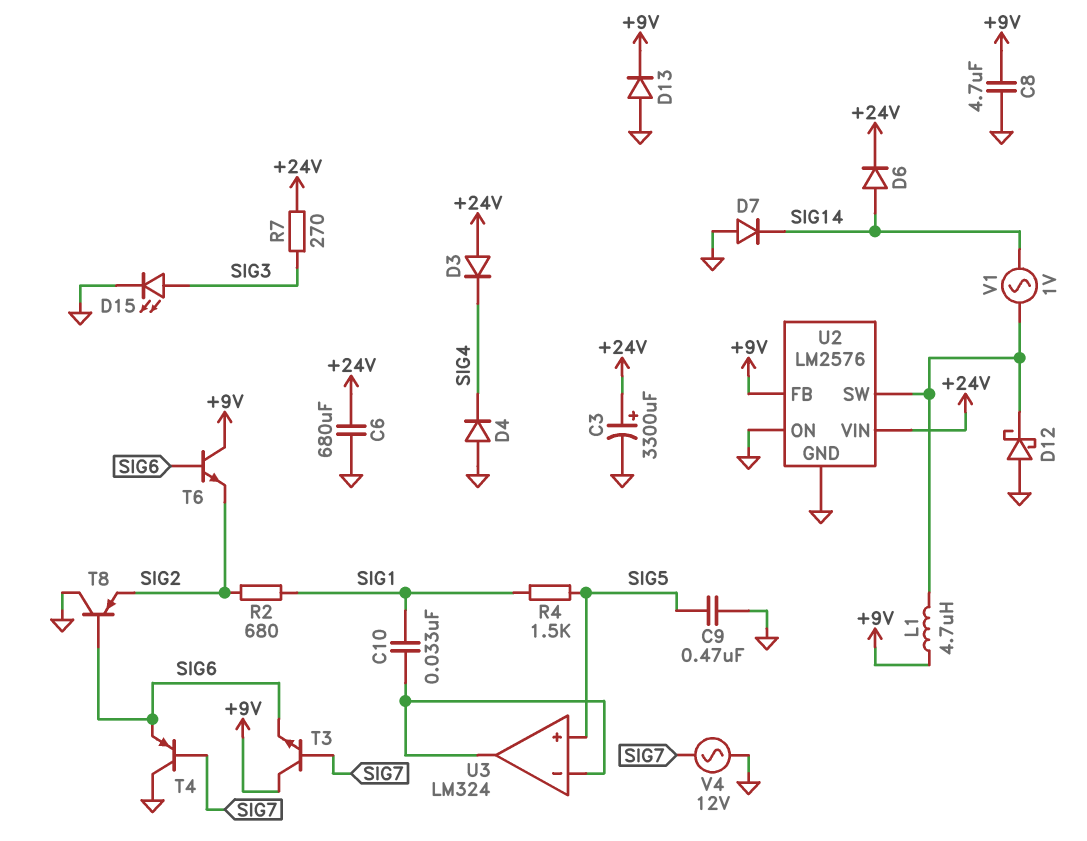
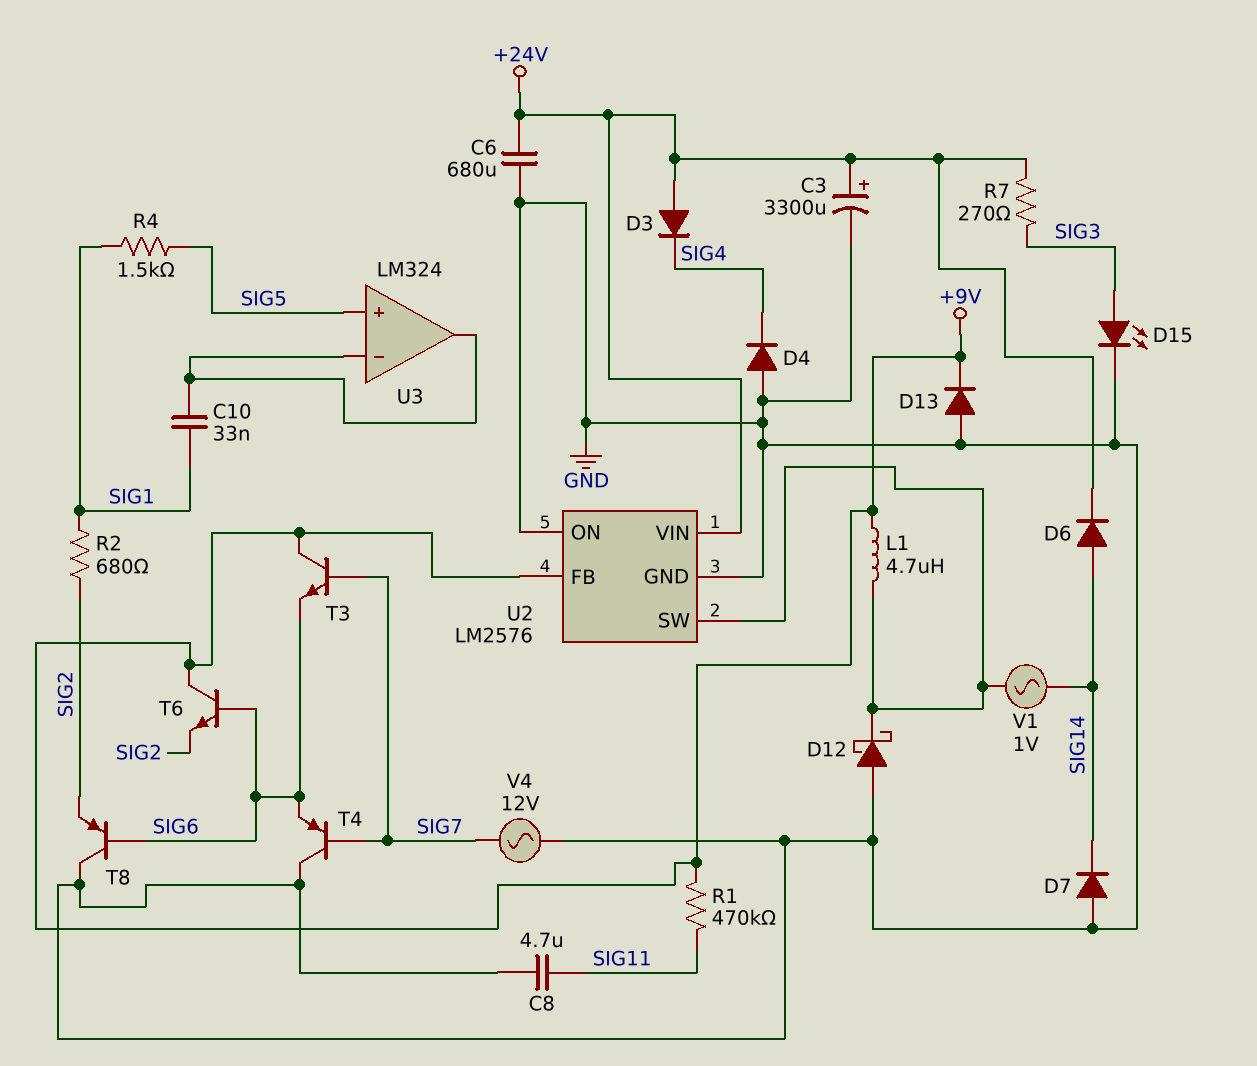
C8: 4.7uF (+9V, GND) -> 4.7uF (GND, SIG11)
C9: 470nF (GND, SIG5) -> none
R1: none -> 470k (+9V, SIG11)

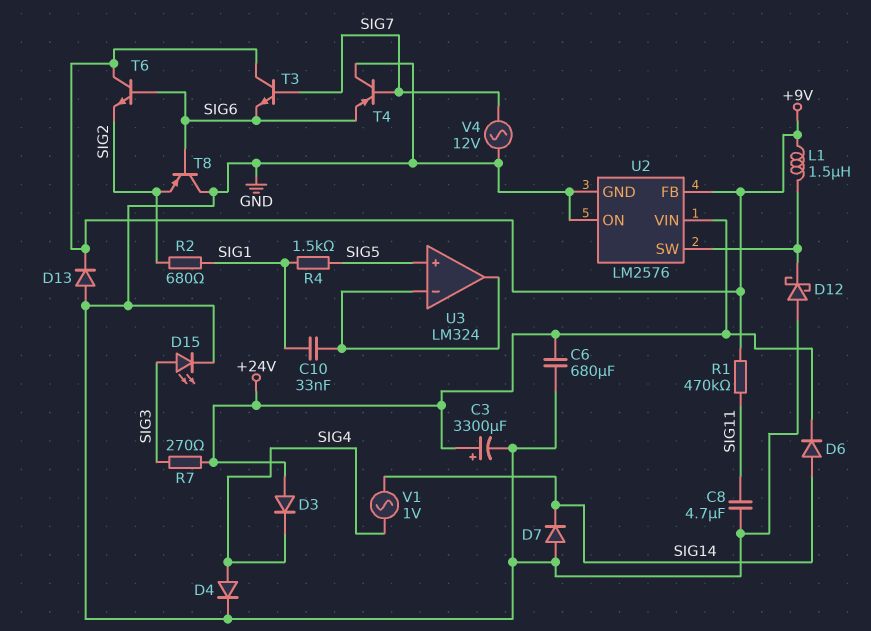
D4: diode (A GND, K SIG4) -> diode (A SIG4, K GND)
L1: 4.7uH (+9V, U2/SW) -> 1.5uH (+9V, U2/SW)
V1: AC 1V (SIG14, U2/SW) -> AC 1V (SIG4, SIG14)

